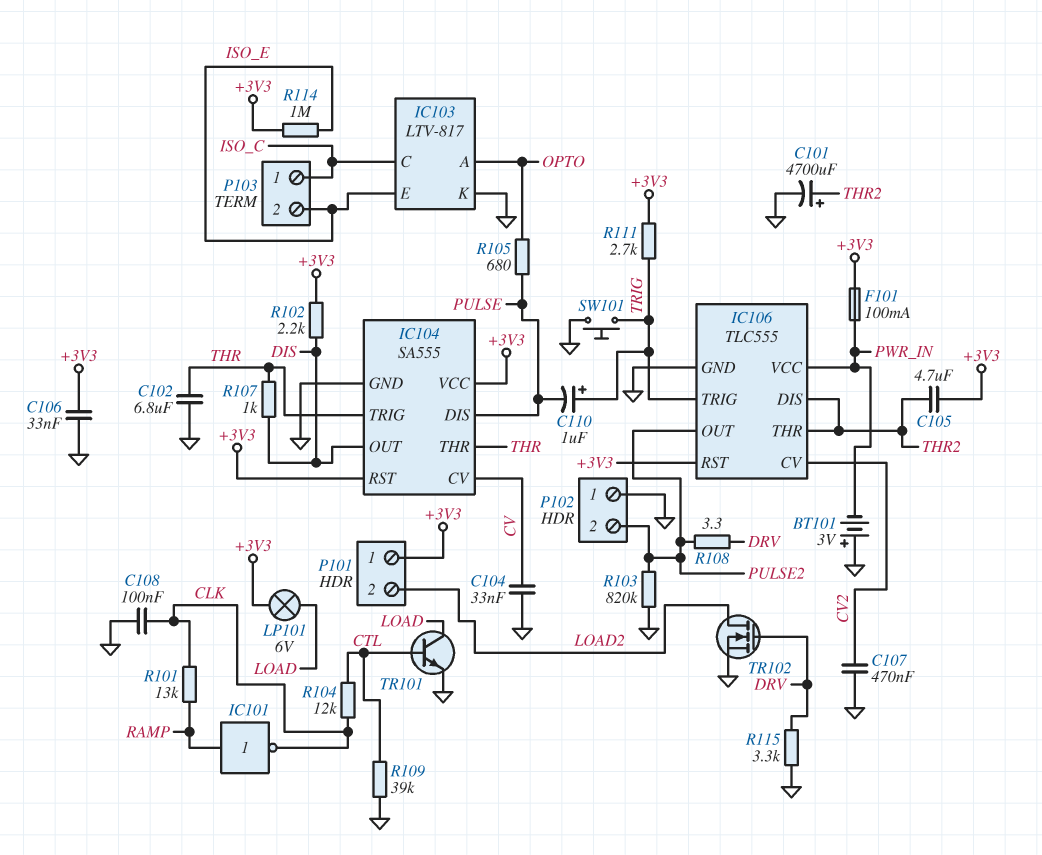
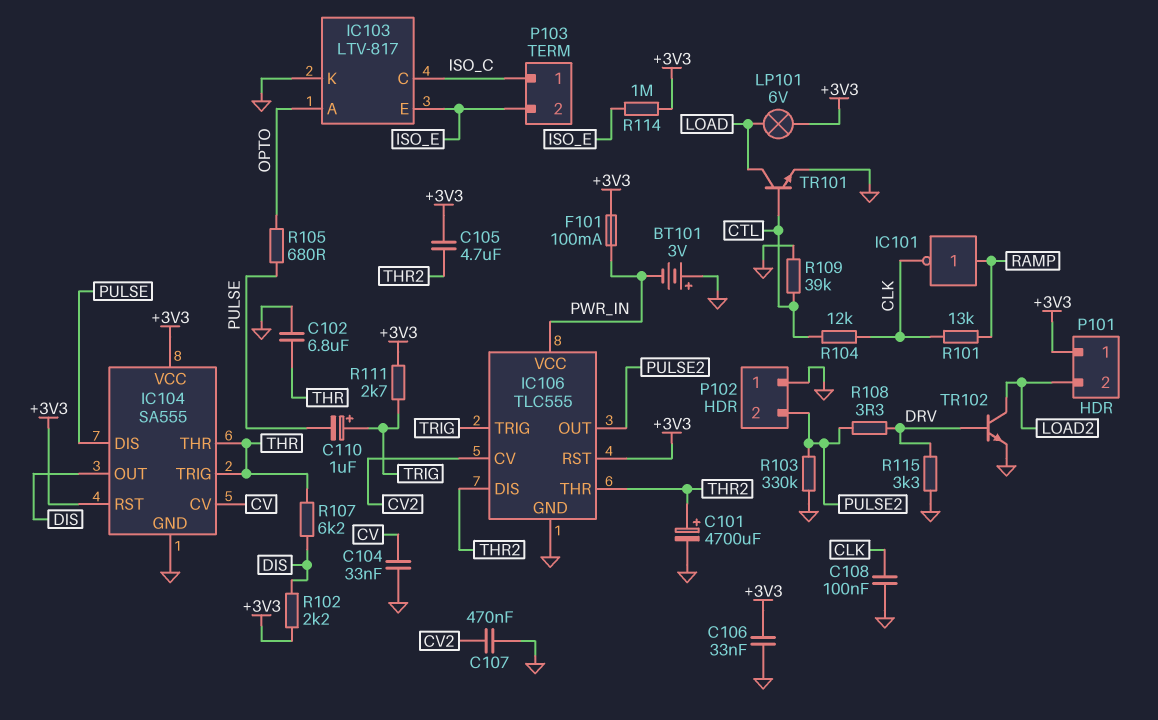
R103: 820k (GND, PULSE2) -> 330k (GND, PULSE2)
R107: 1k (DIS, THR) -> 6.2k (DIS, THR)
SW101: button (GND, TRIG) -> none
TR102: NMOS (G DRV, D LOAD2, S GND) -> NPN (B DRV, C LOAD2, E GND)

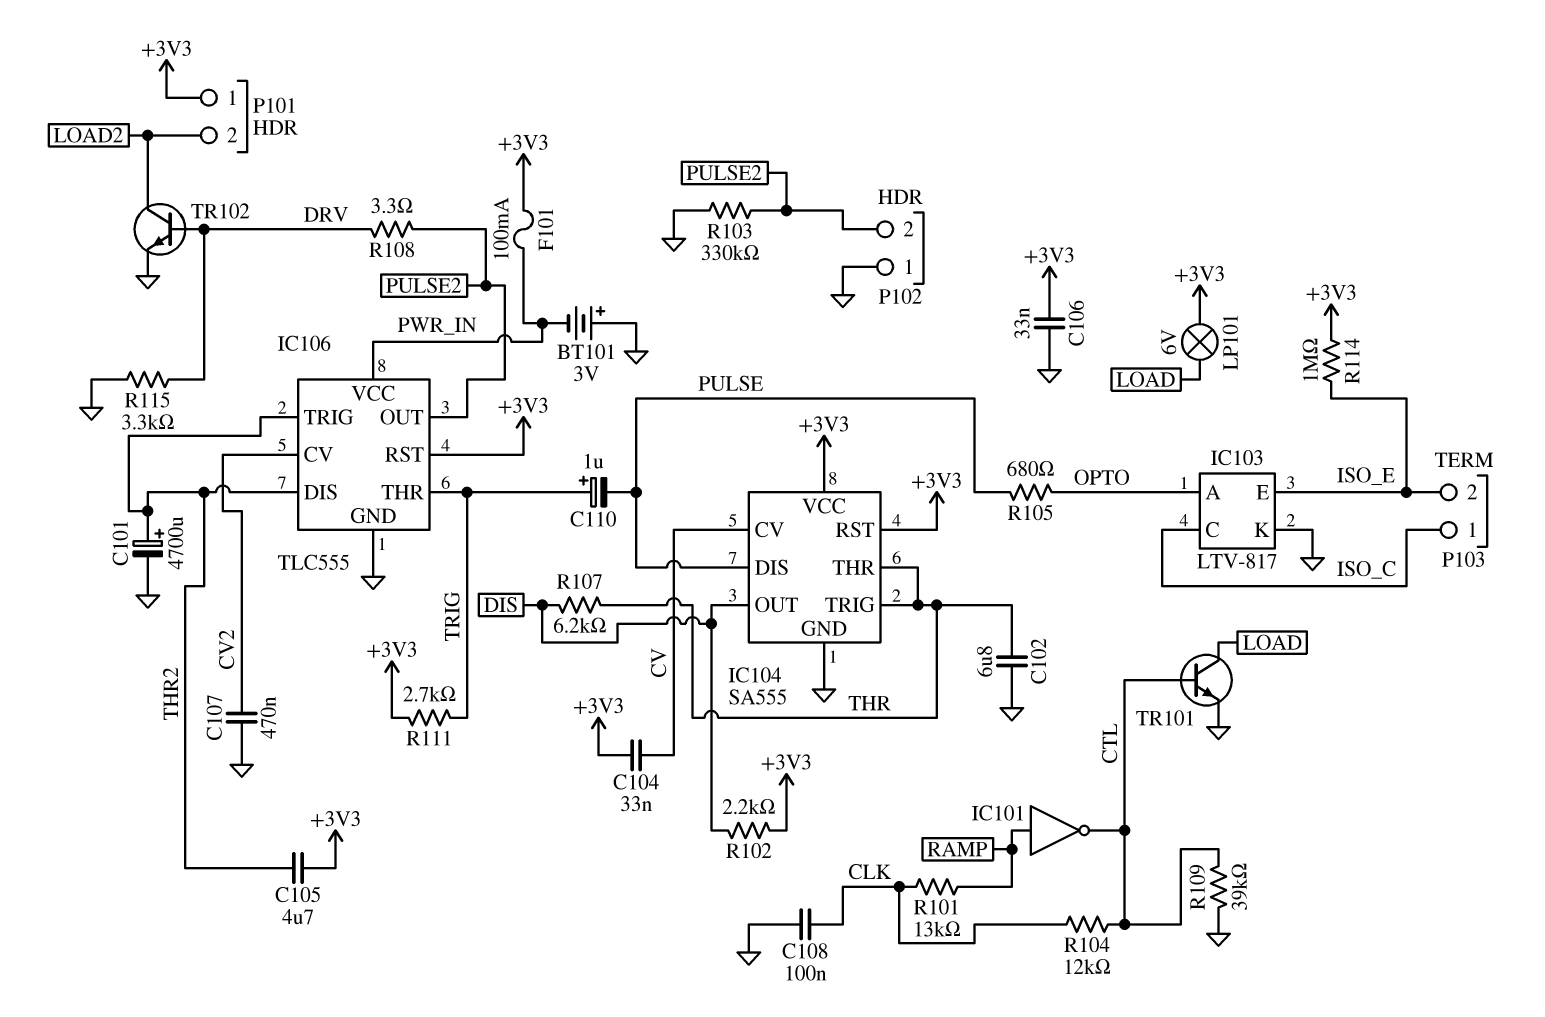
C104: 33nF (CV, GND) -> 33nF (+3V3, CV)
IC101: NOT (in RAMP, out CLK) -> NOT (in RAMP, out CTL)
IC106 pin THR: THR2 -> TRIG
IC106 pin TRIG: TRIG -> THR2

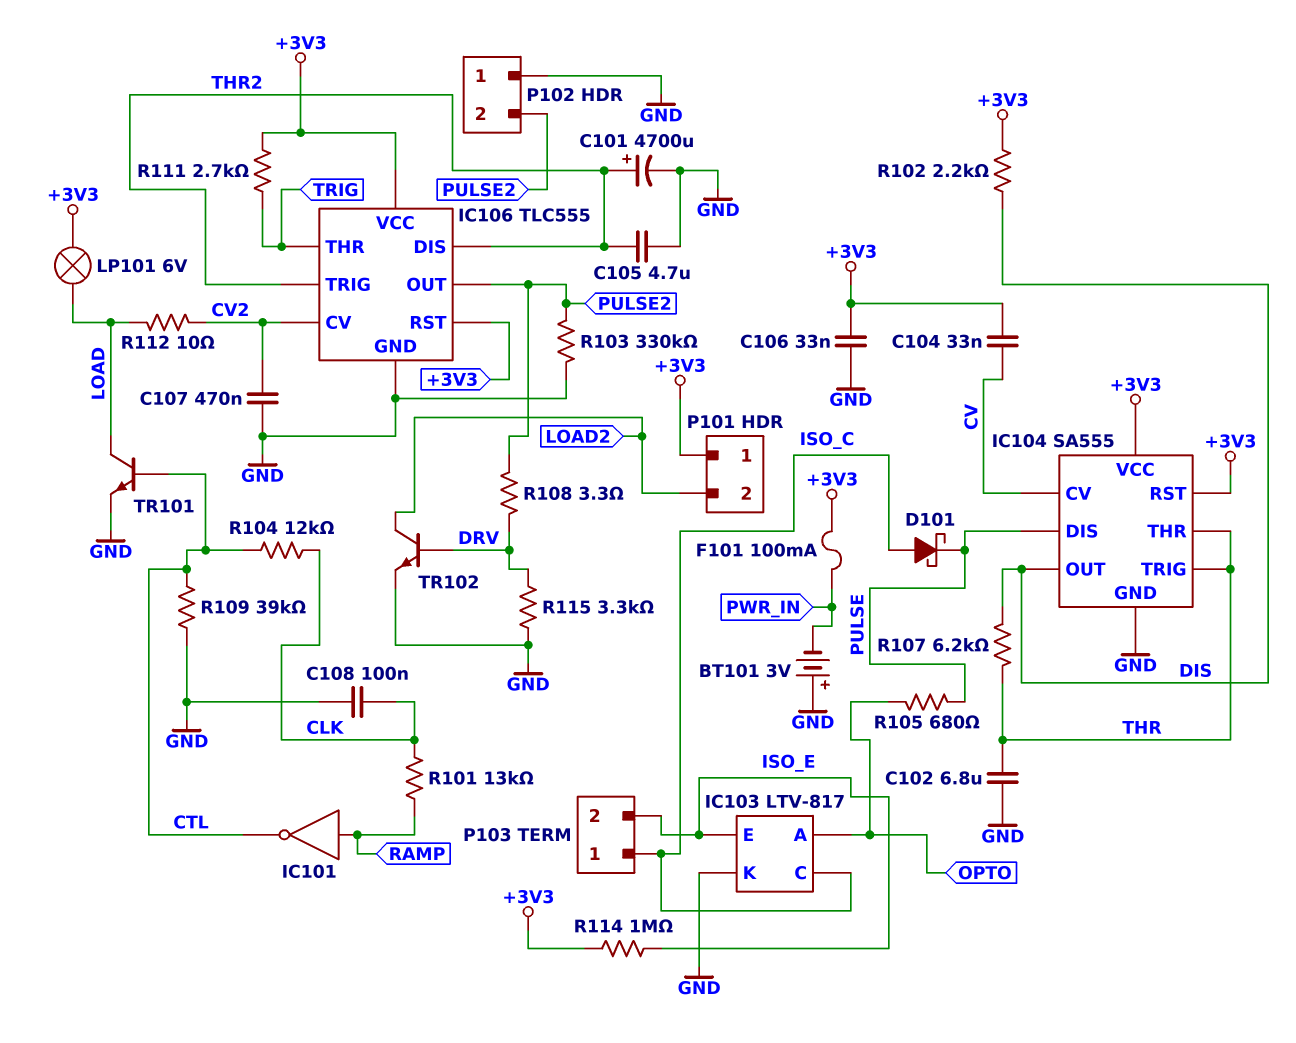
C105: 4.7uF (+3V3, THR2) -> 4.7uF (GND, THR2)
C110: 1uF (plus TRIG, minus PULSE) -> none
D101: none -> schottky (A ISO_C, K PULSE)
IC106 pin VCC: PWR_IN -> +3V3
R112: none -> 10 (CV2, LOAD)

